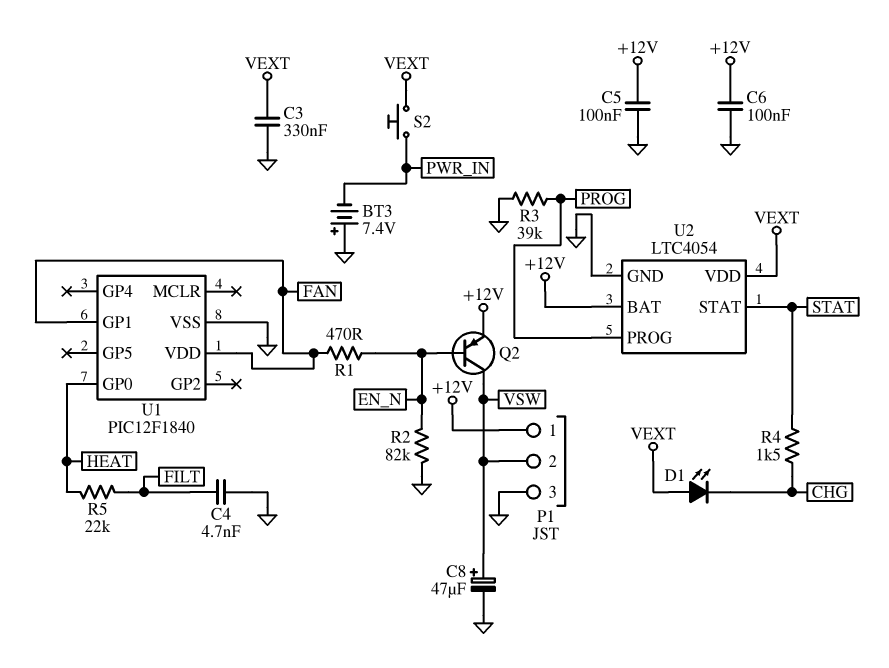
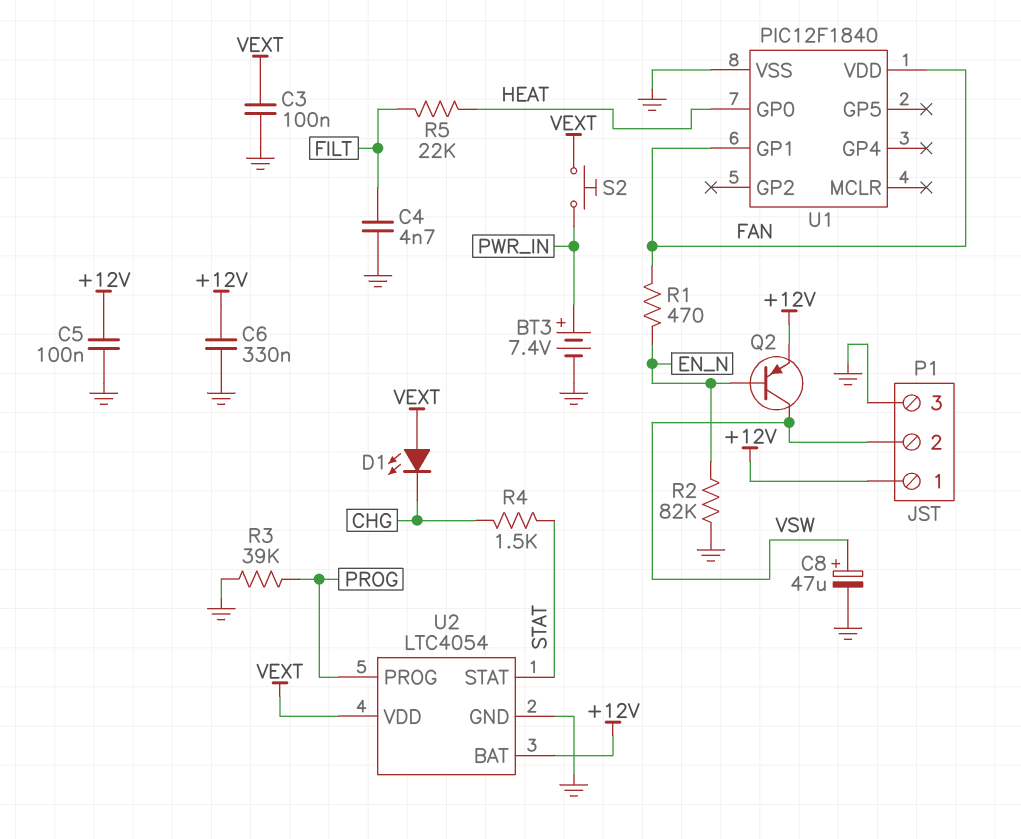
BT3: 7.4V (plus GND, minus PWR_IN) -> 7.4V (plus PWR_IN, minus GND)
C3: 330nF (GND, VEXT) -> 100nF (GND, VEXT)
C6: 100nF (+12V, GND) -> 330nF (+12V, GND)

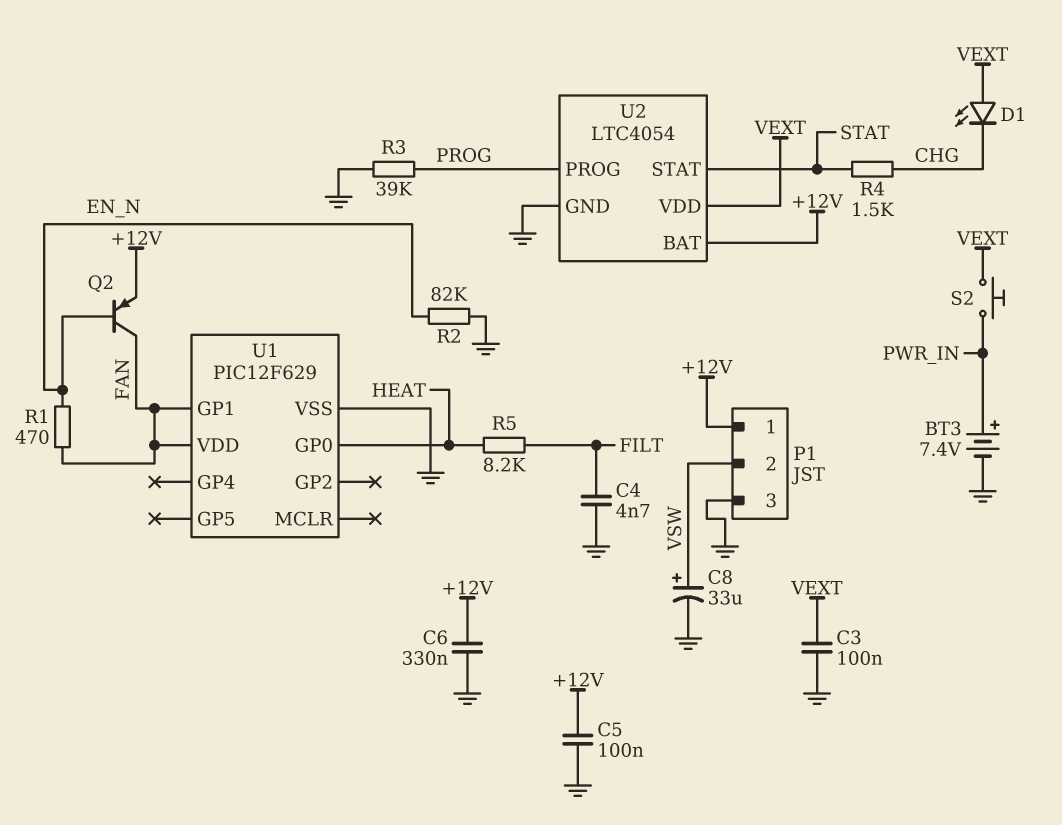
C8: 47uF (plus VSW, minus GND) -> 33uF (plus VSW, minus GND)
Q2: PNP (B EN_N, C VSW, E +12V) -> PNP (B EN_N, C FAN, E +12V)
R5: 22k (FILT, HEAT) -> 8.2k (FILT, HEAT)
U1: PIC12F1840 -> PIC12F629

